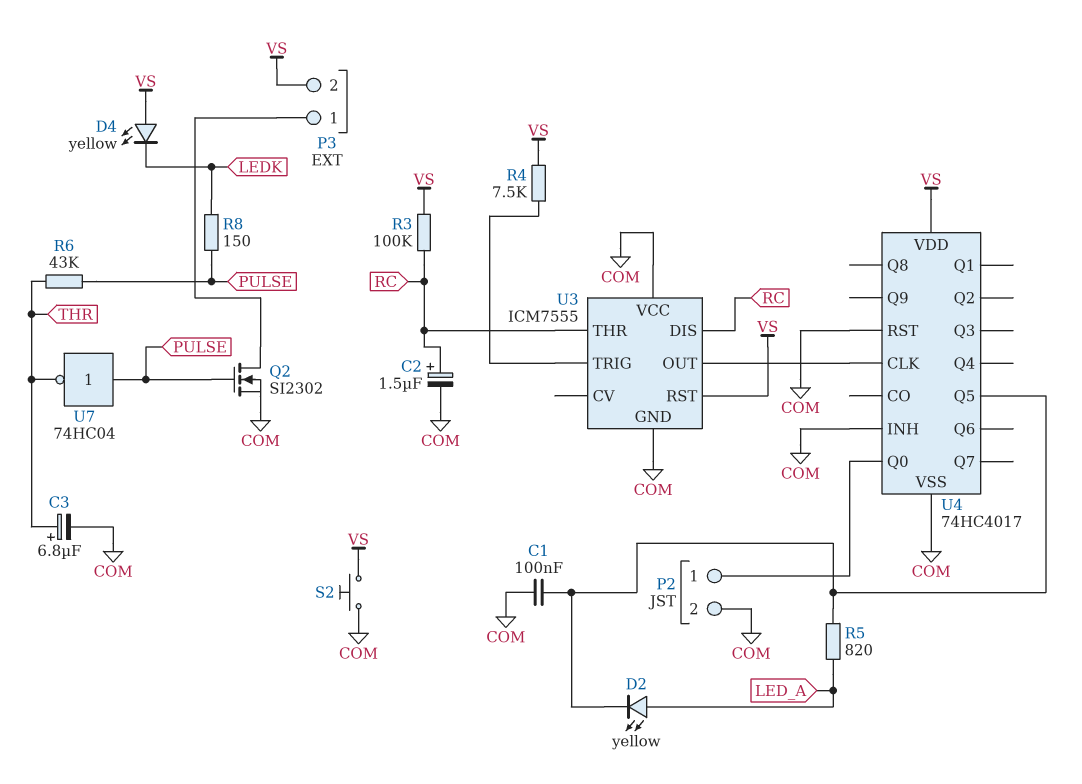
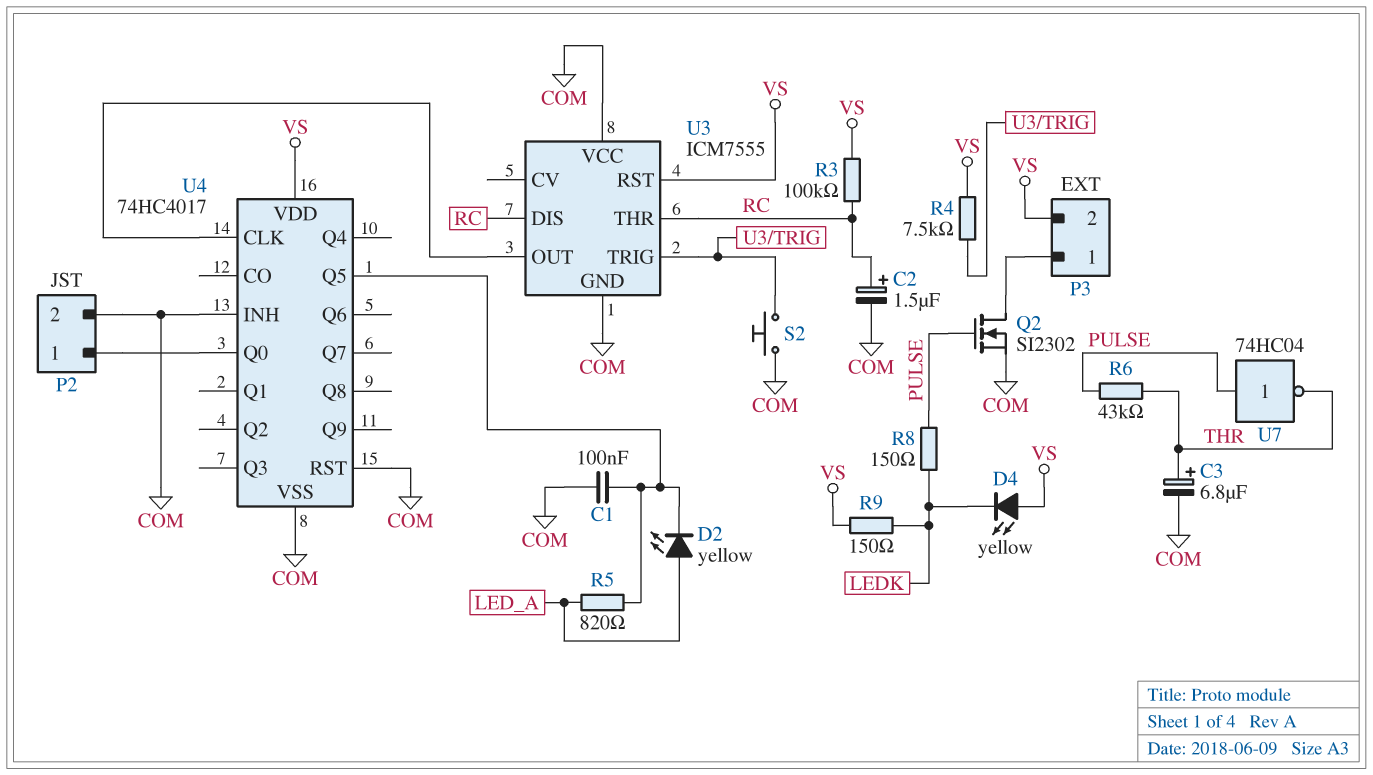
R9: none -> 150 (LEDK, VS)
S2: button (COM, VS) -> button (COM, U3/TRIG)

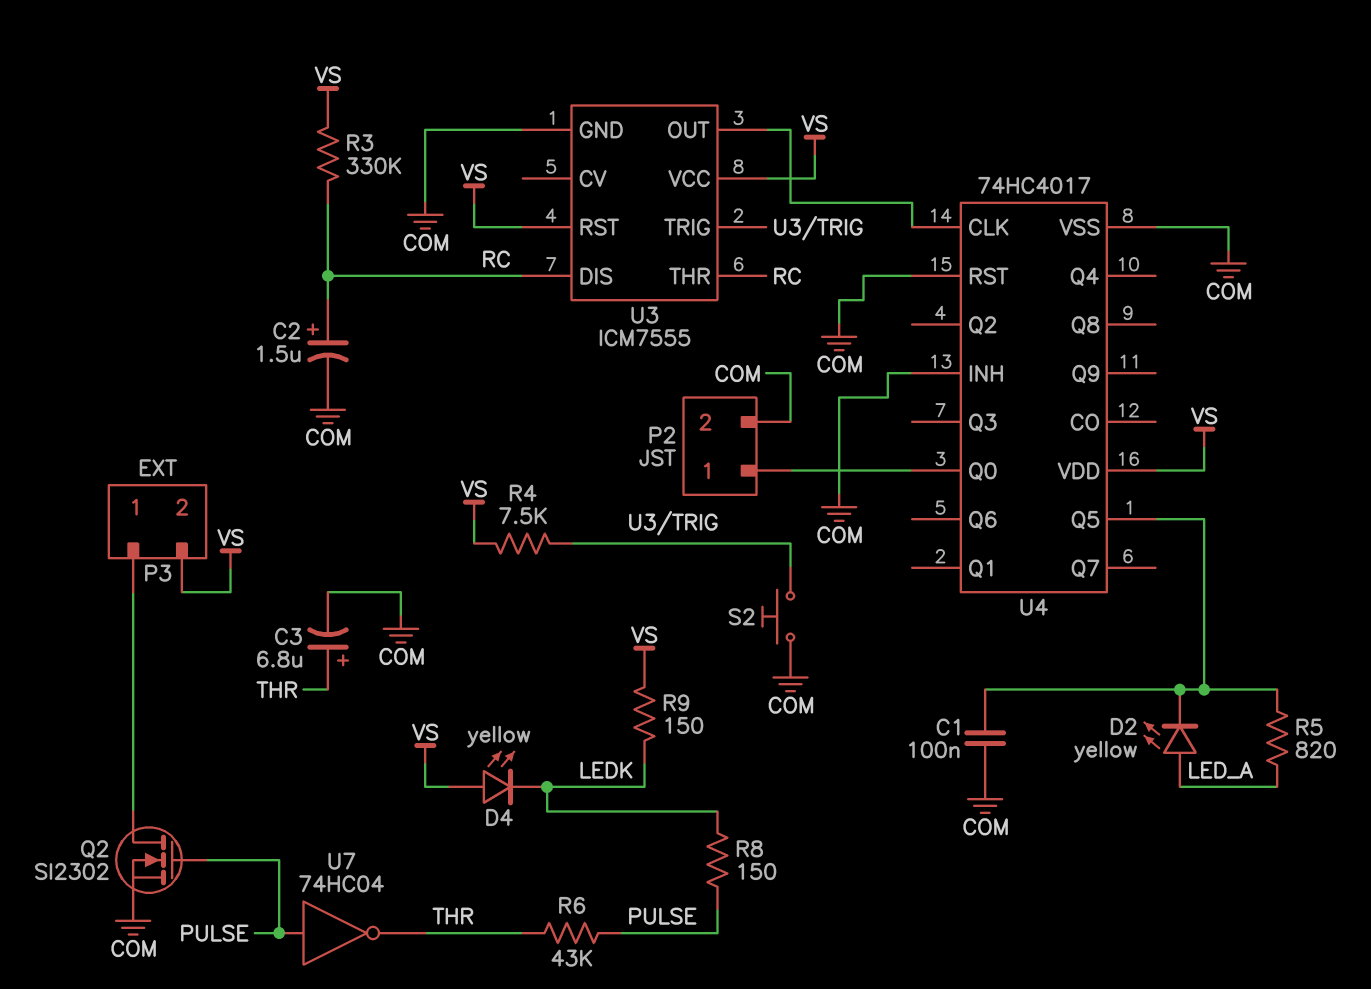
R3: 100k (RC, VS) -> 330k (RC, VS)
U3 pin VCC: COM -> VS

